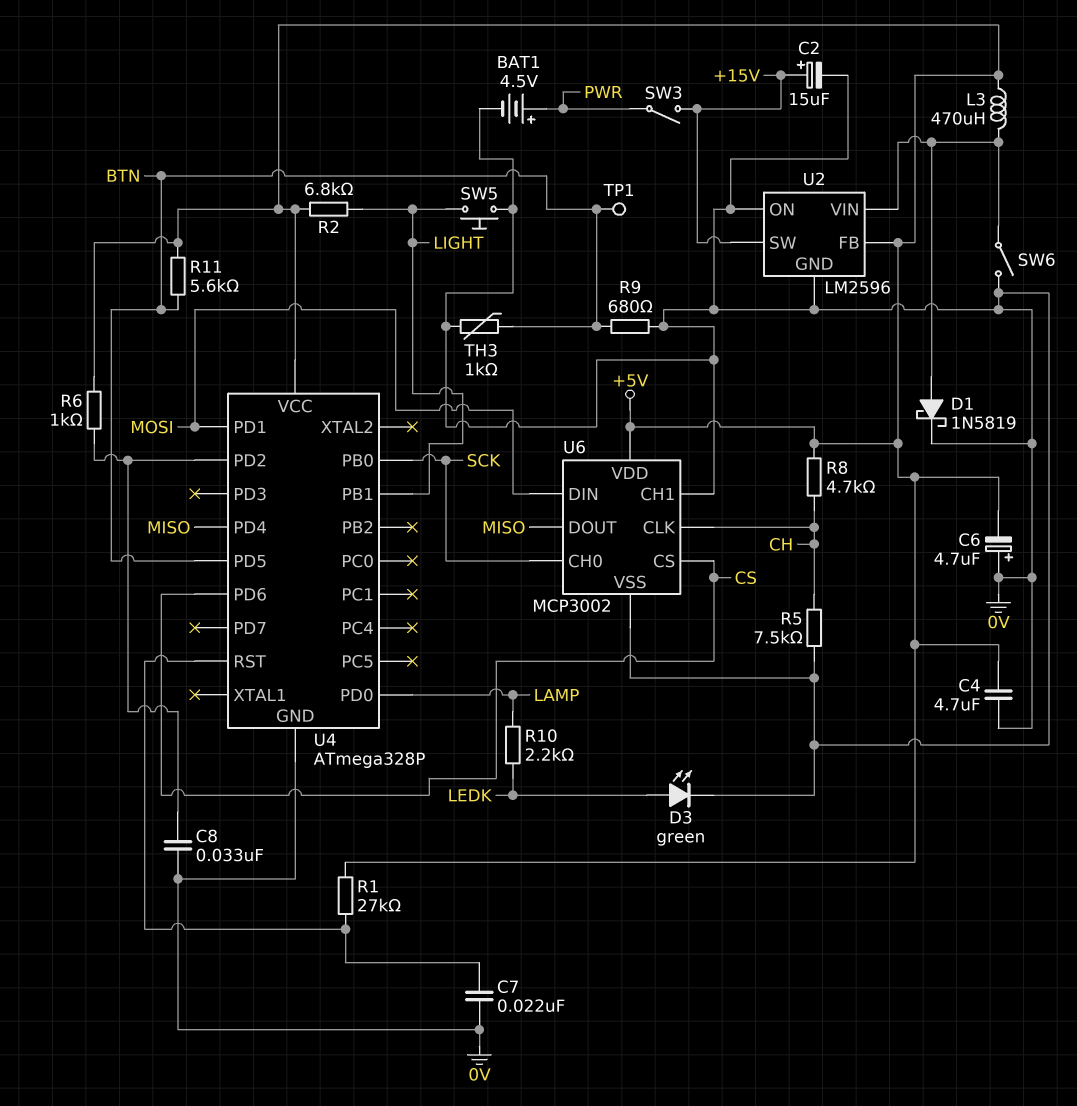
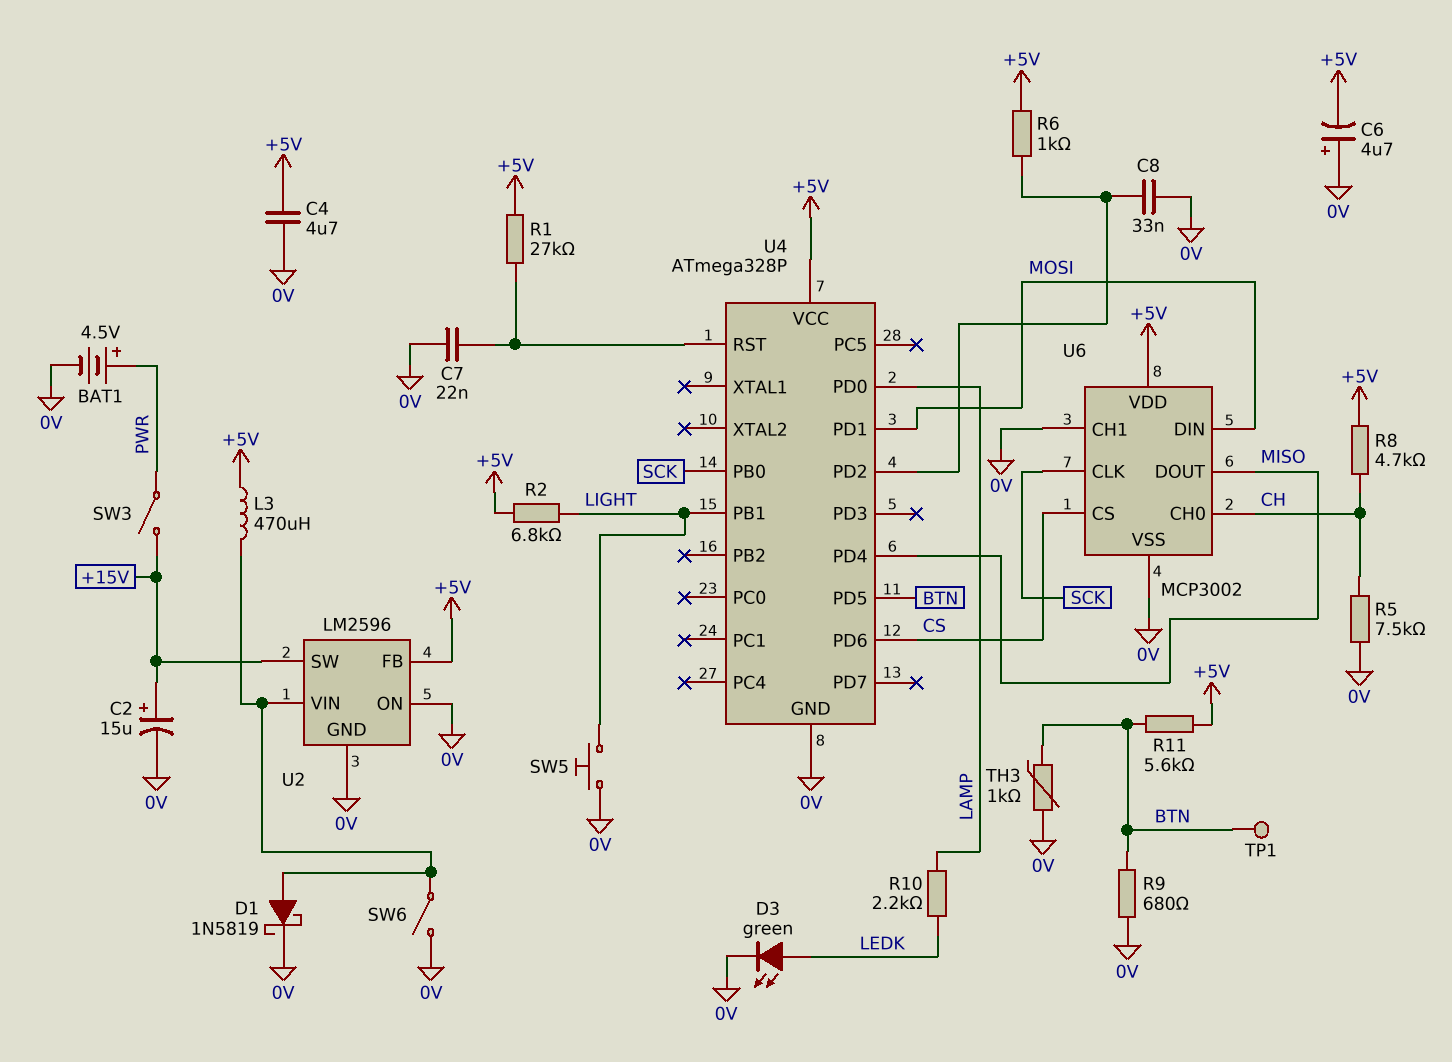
U6 pin CH0: SCK -> CH
U6 pin CLK: CH -> SCK

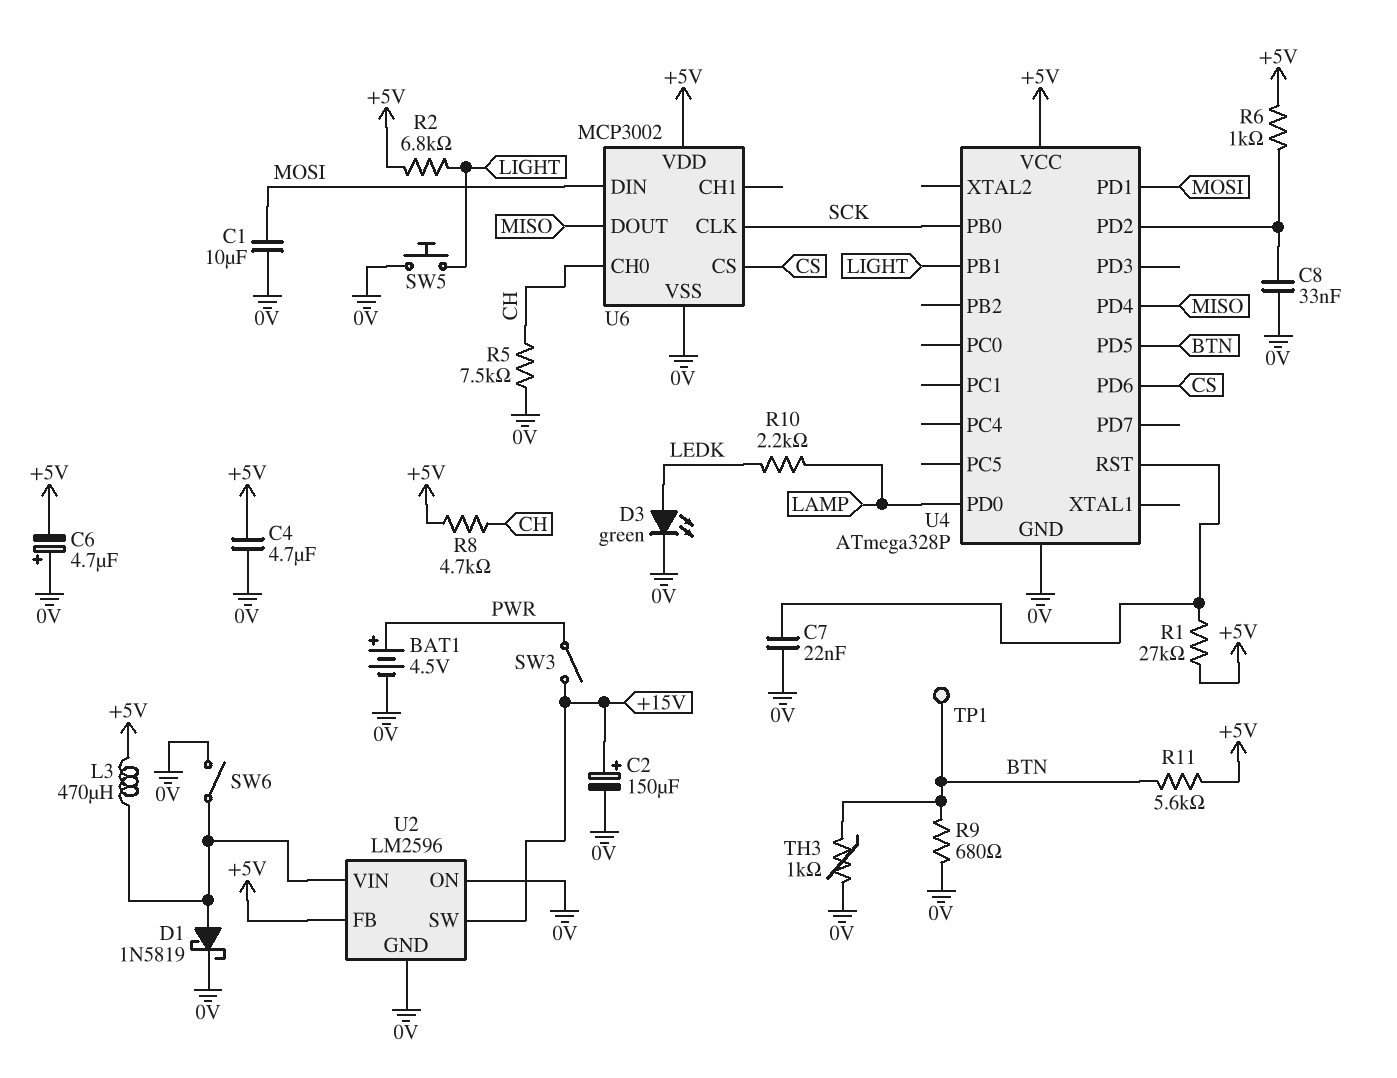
C1: none -> 10uF (0V, MOSI)
C2: 15uF (plus +15V, minus 0V) -> 150uF (plus +15V, minus 0V)
U6 pin CH1: 0V -> none

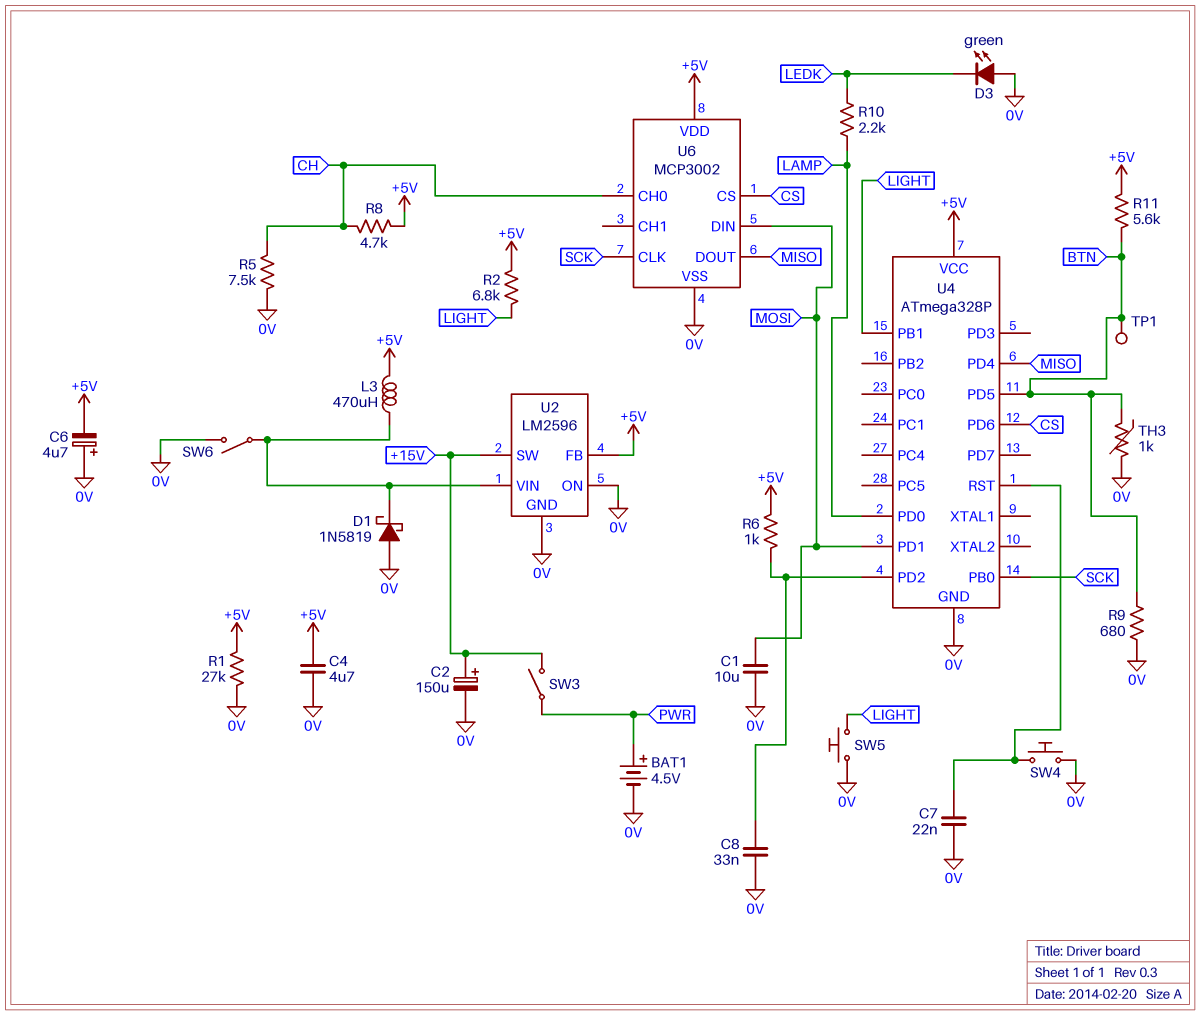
D1: schottky 1N5819 (A U2/VIN, K 0V) -> schottky 1N5819 (A 0V, K U2/VIN)
D3: LED green (A LEDK, K 0V) -> LED green (A 0V, K LEDK)
R1: 27k (+5V, U4/RST) -> 27k (+5V, 0V)
SW4: none -> button (0V, U4/RST)

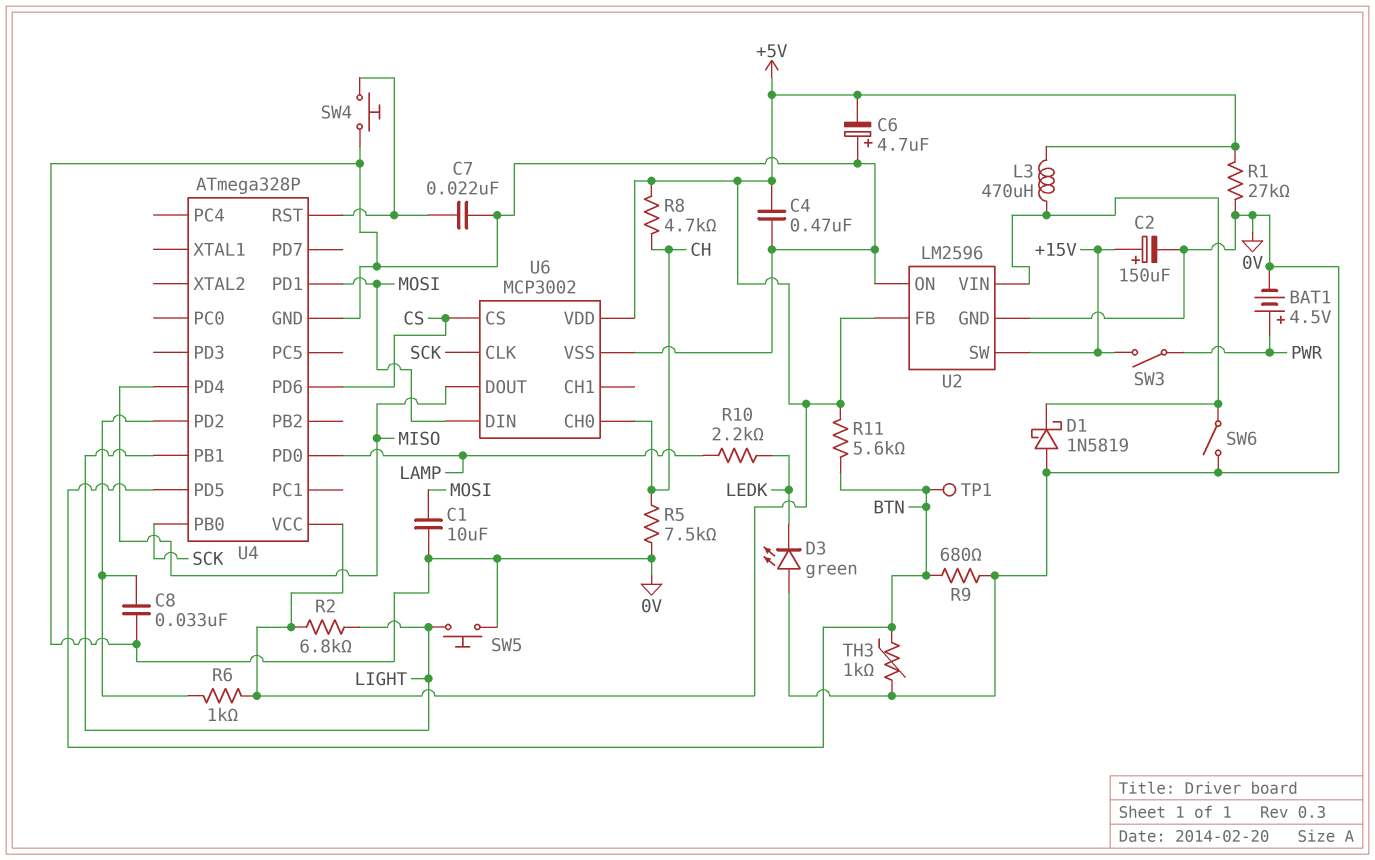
C4: 4.7uF (+5V, 0V) -> 470nF (+5V, 0V)

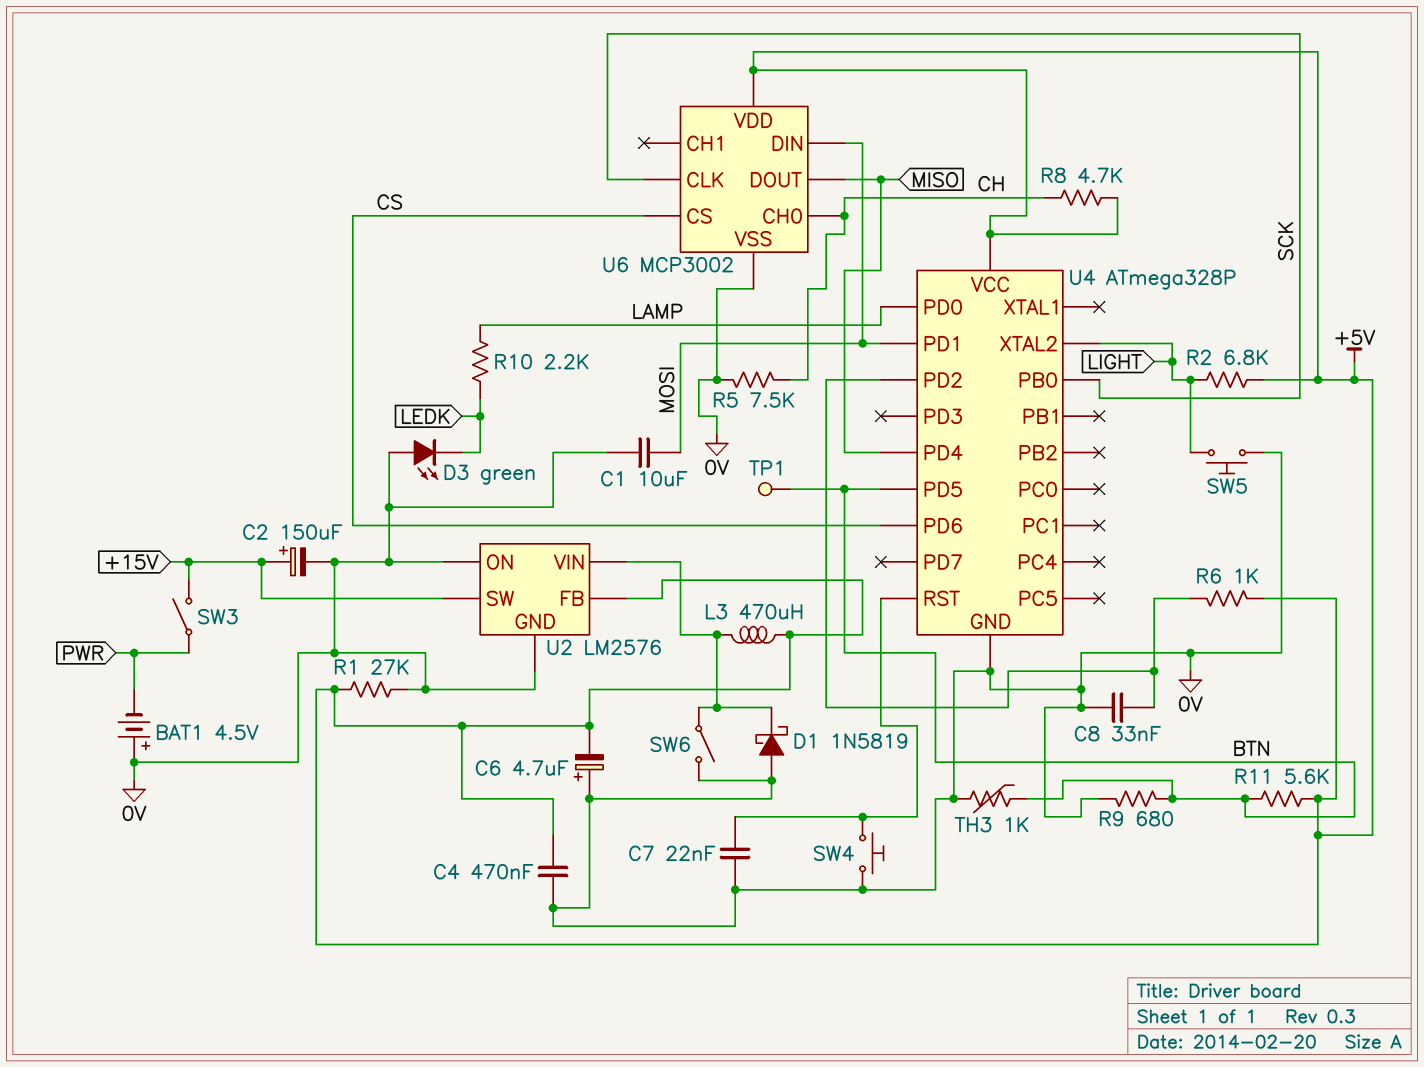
BAT1: 4.5V (plus PWR, minus 0V) -> 4.5V (plus 0V, minus PWR)
U2: LM2596 -> LM2576
U4 pin PB1: LIGHT -> none
U4 pin XTAL2: none -> LIGHT

